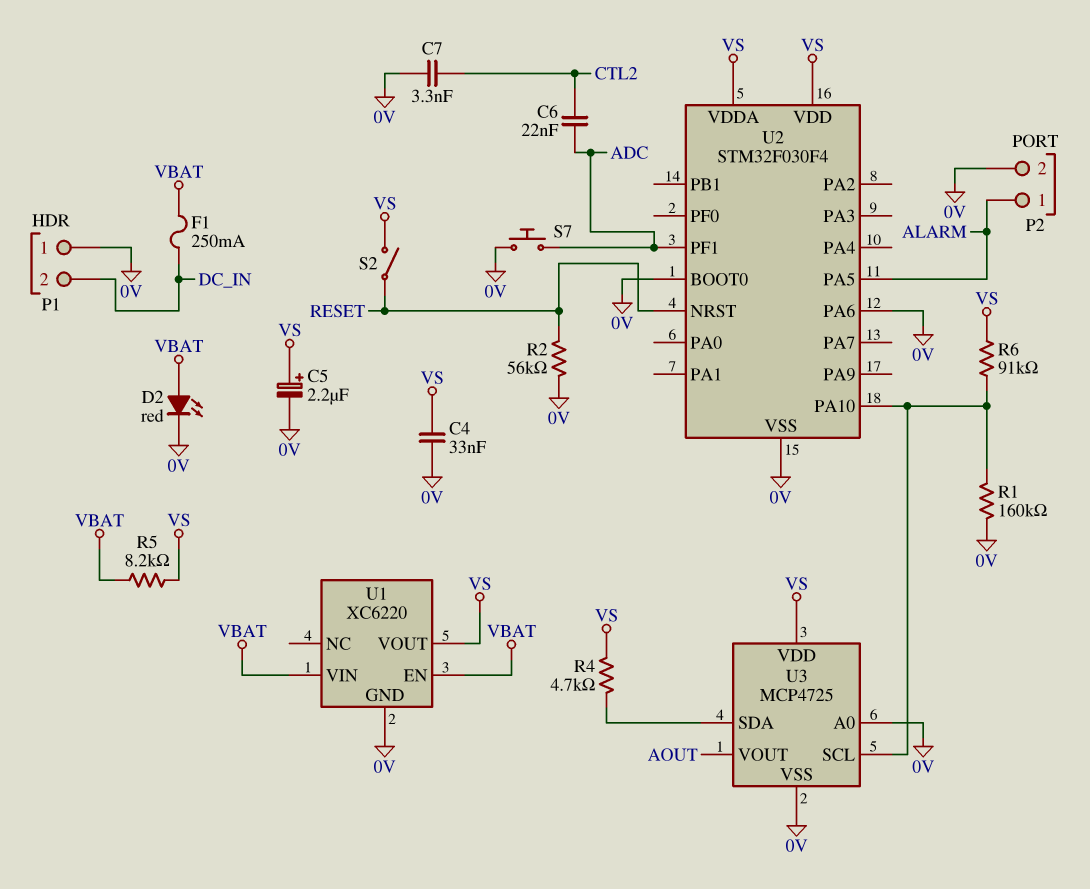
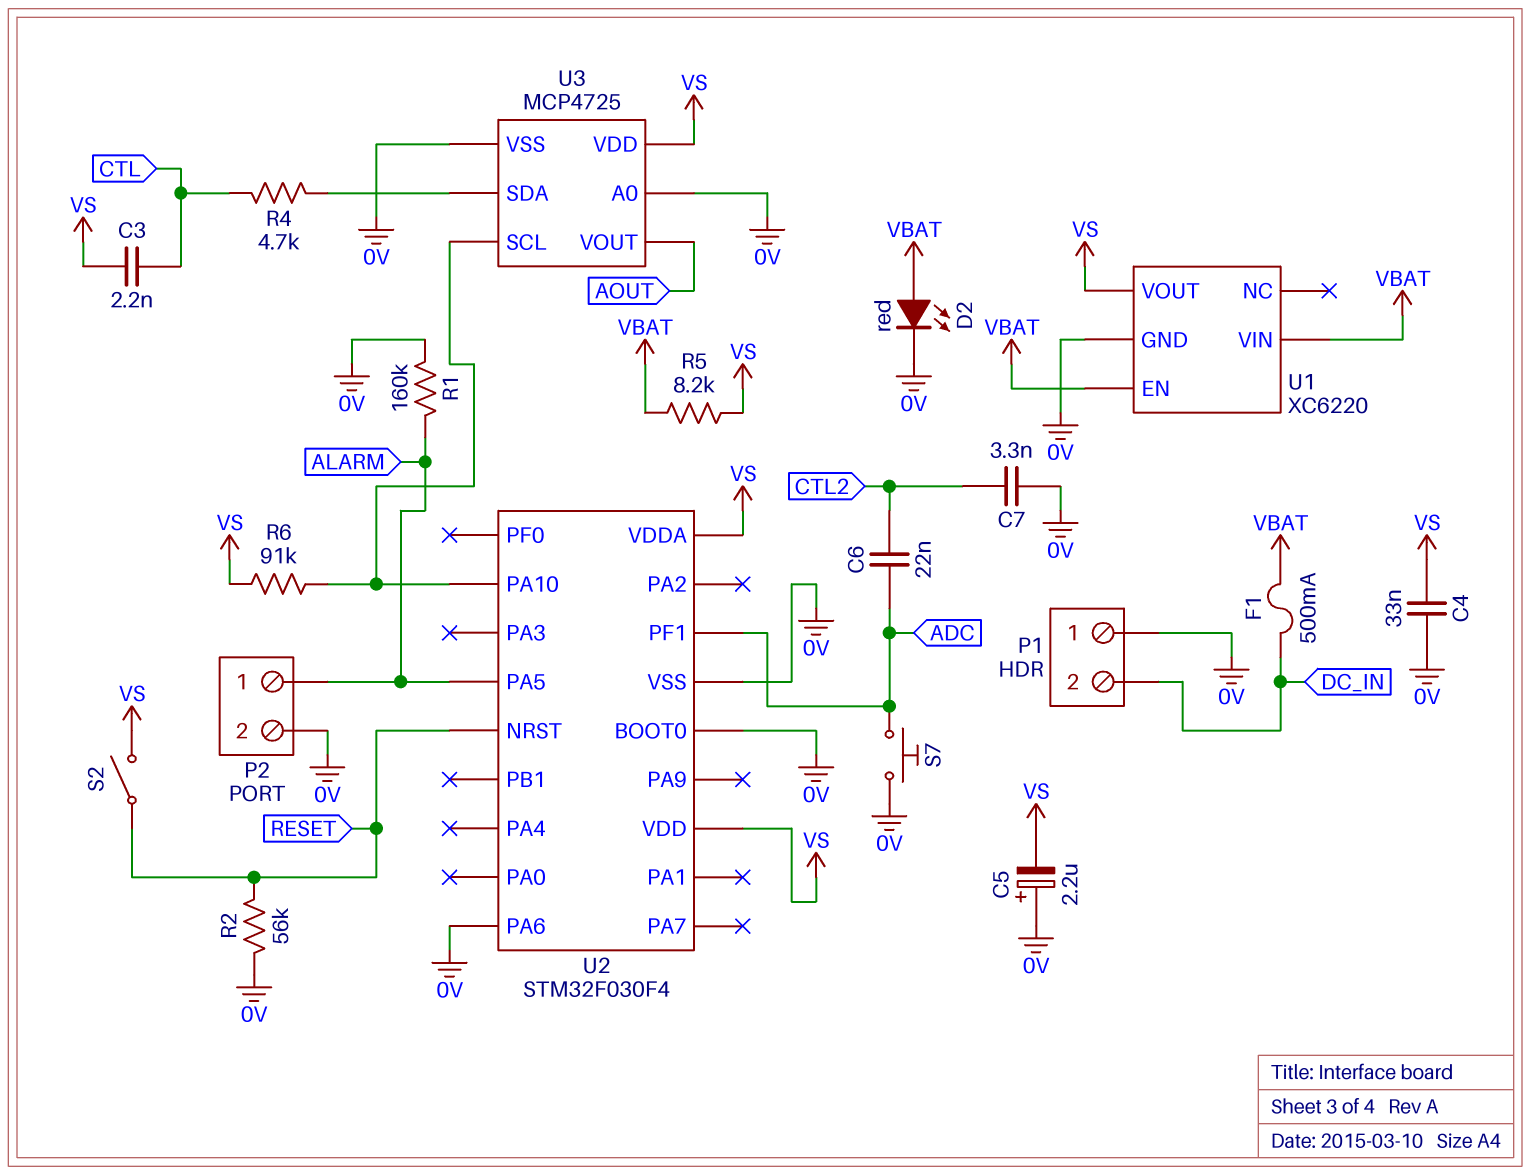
C3: none -> 2.2nF (CTL, VS)
C5: 2.2uF (plus VS, minus 0V) -> 2.2uF (plus 0V, minus VS)
F1: 250mA (DC_IN, VBAT) -> 500mA (DC_IN, VBAT)
R1: 160k (0V, U2/PA10) -> 160k (0V, ALARM)
R4: 4.7k (U3/SDA, VS) -> 4.7k (CTL, U3/SDA)

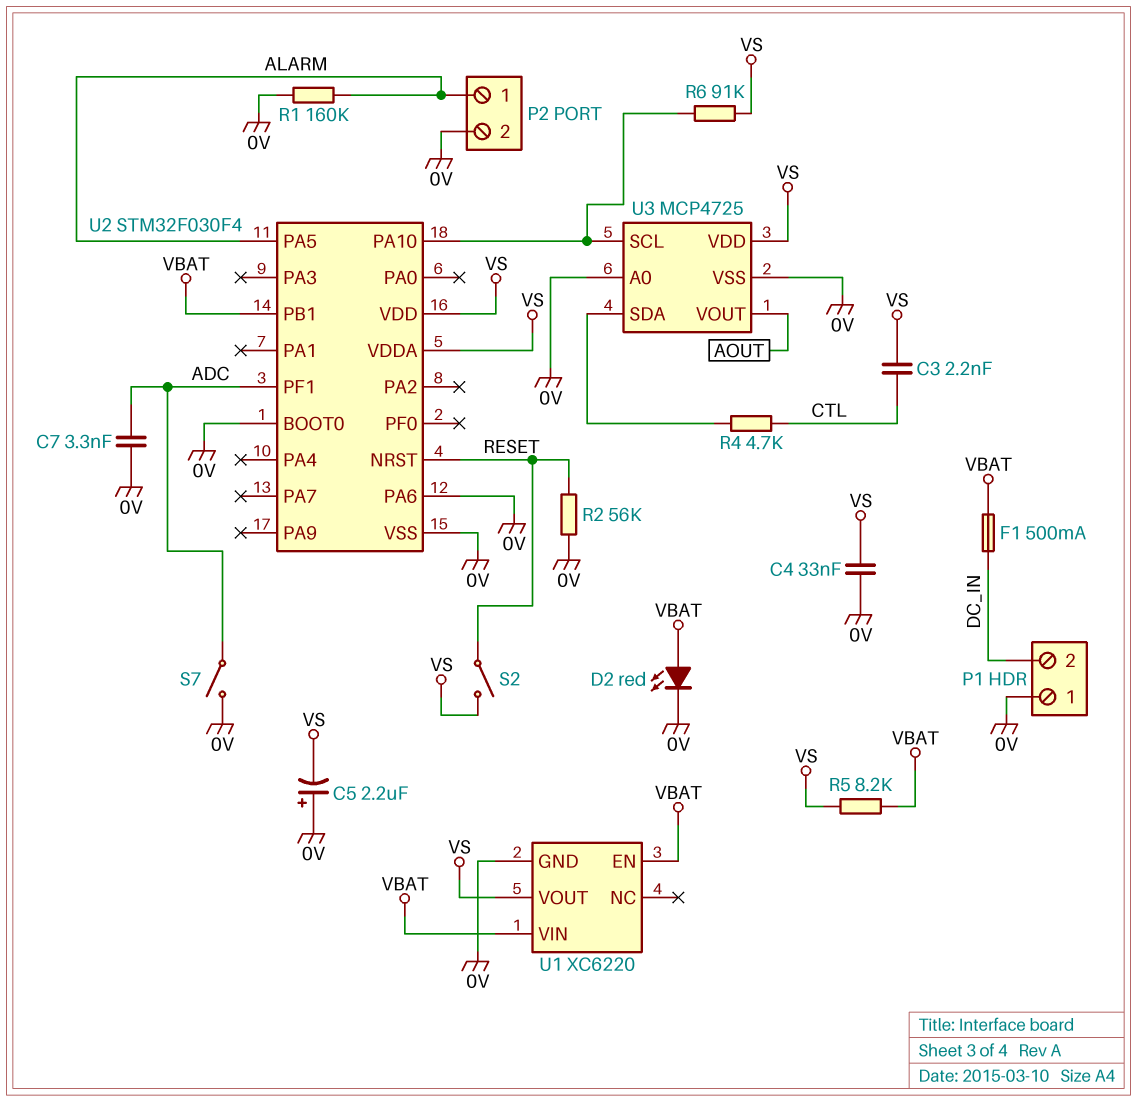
C6: 22nF (ADC, CTL2) -> none
C7: 3.3nF (0V, CTL2) -> 3.3nF (0V, ADC)
S7: button (0V, ADC) -> switch (0V, ADC)
U2 pin PB1: none -> VBAT

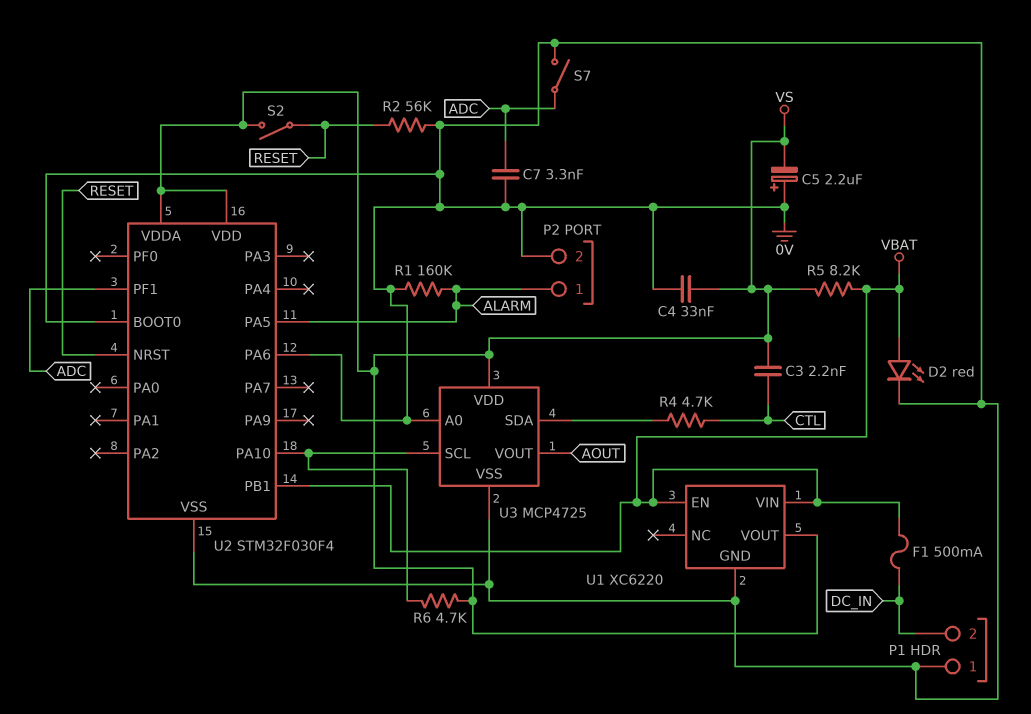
R6: 91k (U2/PA10, VS) -> 4.7k (U2/PA10, VS)

